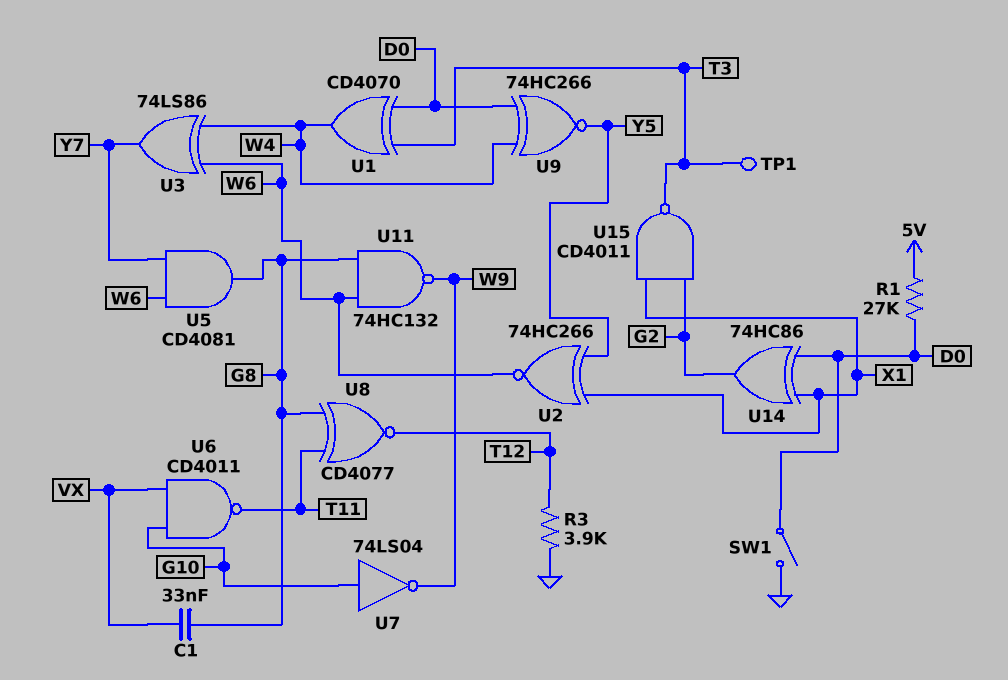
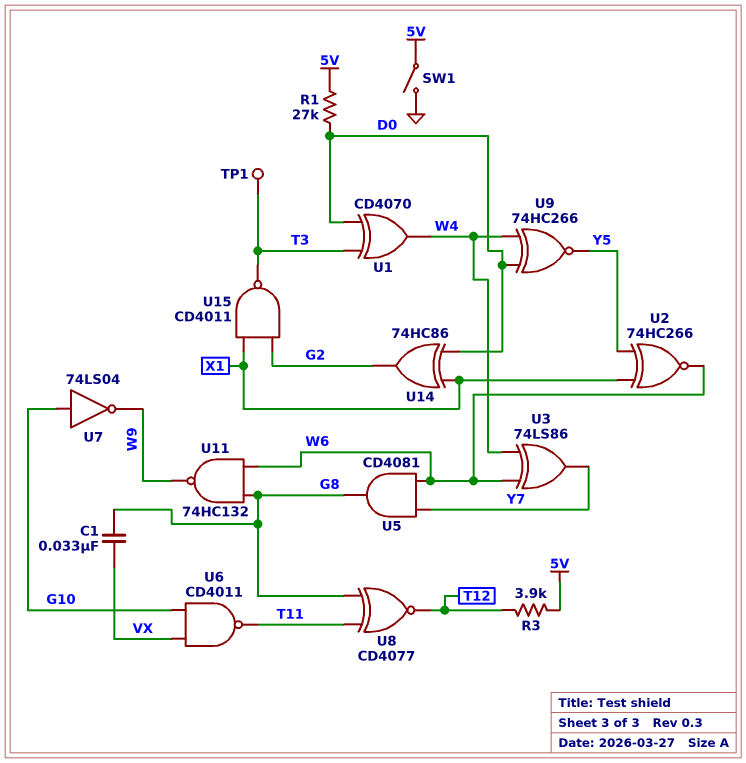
R3: 3.9k (GND, T12) -> 3.9k (5V, T12)
SW1: switch (D0, GND) -> switch (5V, GND)

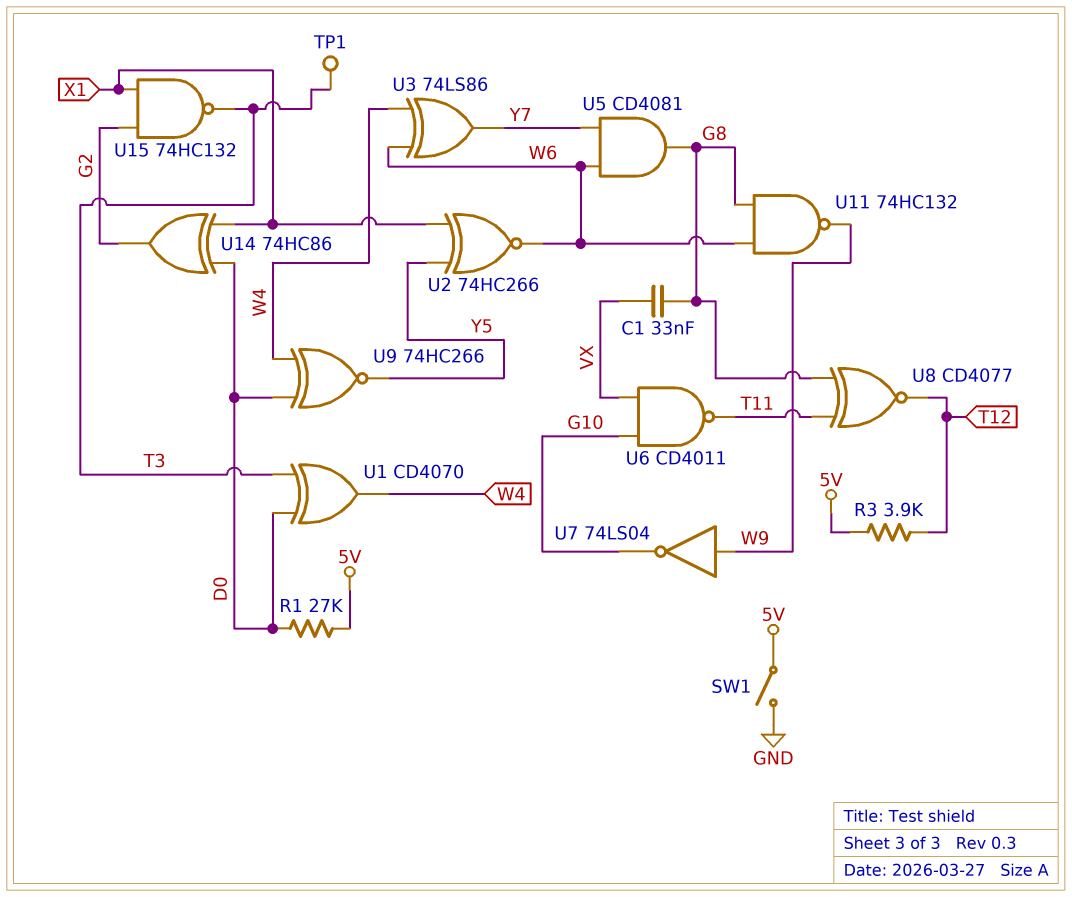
U7: NOT 74LS04 (in G10, out W9) -> NOT 74LS04 (in W9, out G10)
U15: NAND CD4011 (in G2, in X1, out T3) -> NAND 74HC132 (in G2, in X1, out T3)

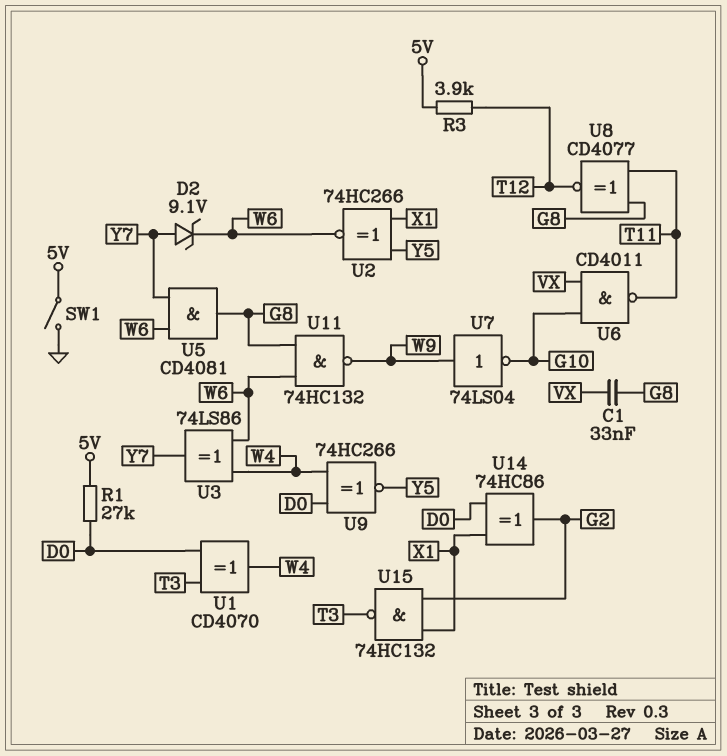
D2: none -> zener 9.1V (A Y7, K W6)
TP1: test point (T3) -> none

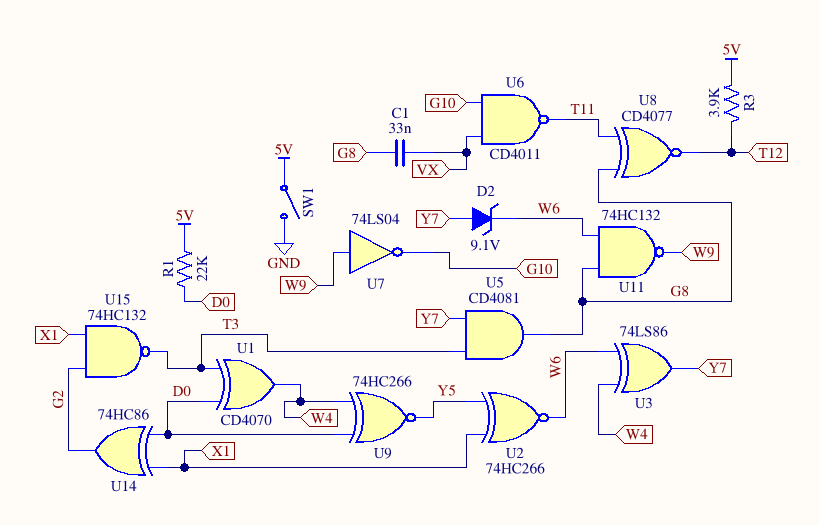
R1: 27k (5V, D0) -> 22k (5V, D0)
U5: AND CD4081 (in W6, in Y7, out G8) -> AND CD4081 (in T3, in Y7, out G8)

